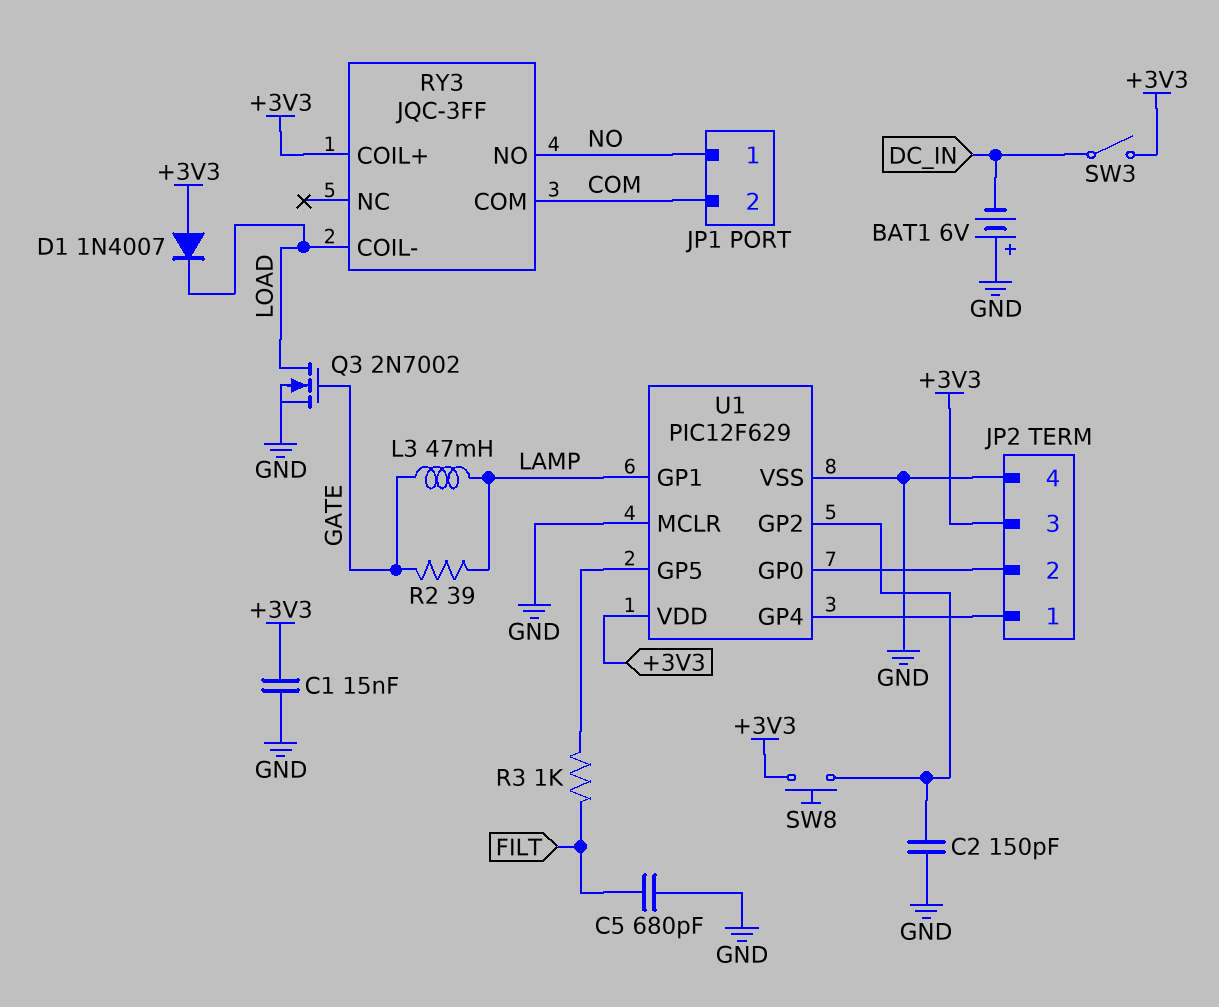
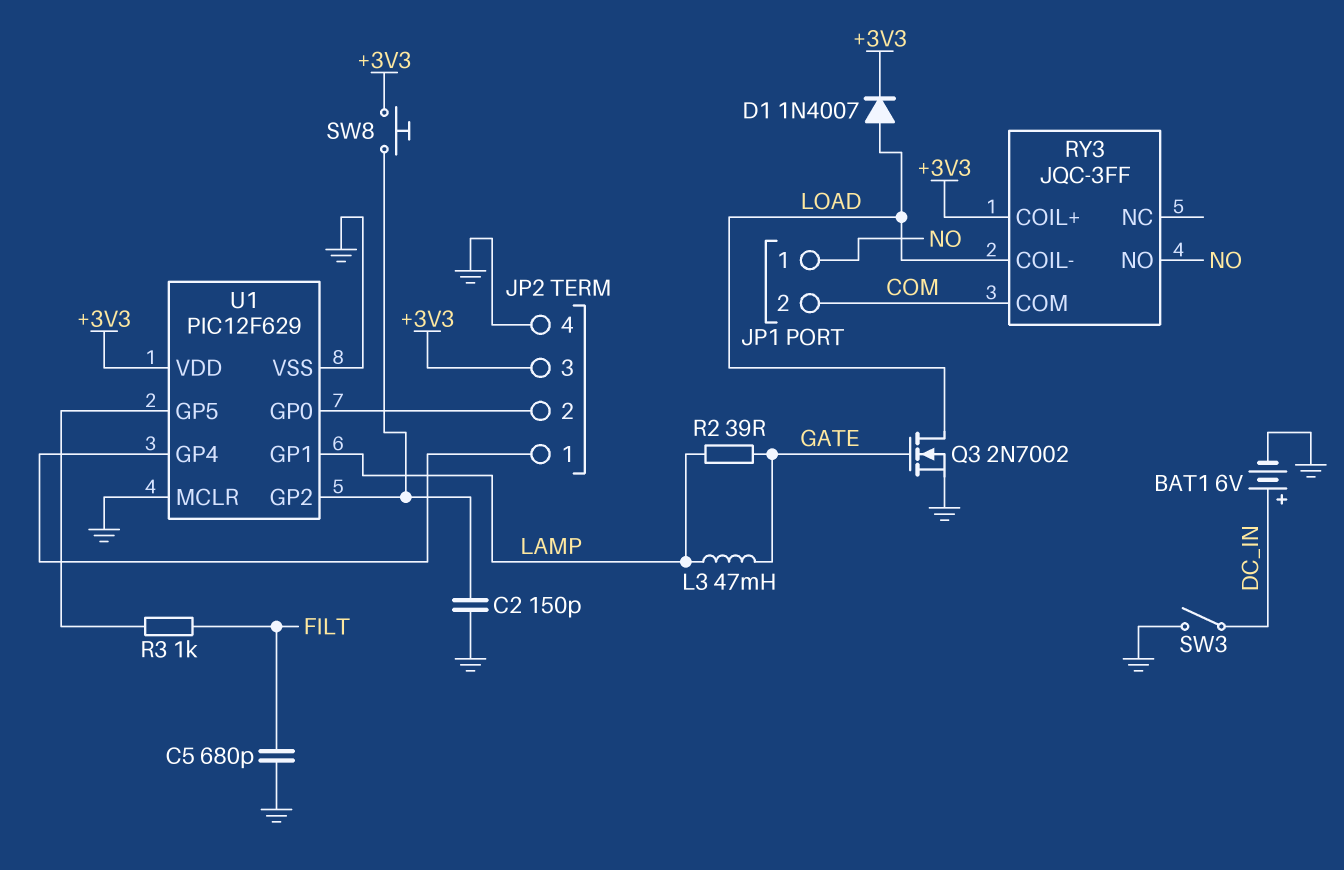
BAT1: 6V (plus GND, minus DC_IN) -> 6V (plus DC_IN, minus GND)
C1: 15nF (+3V3, GND) -> none
D1: diode 1N4007 (A +3V3, K LOAD) -> diode 1N4007 (A LOAD, K +3V3)
SW3: switch (+3V3, DC_IN) -> switch (DC_IN, GND)

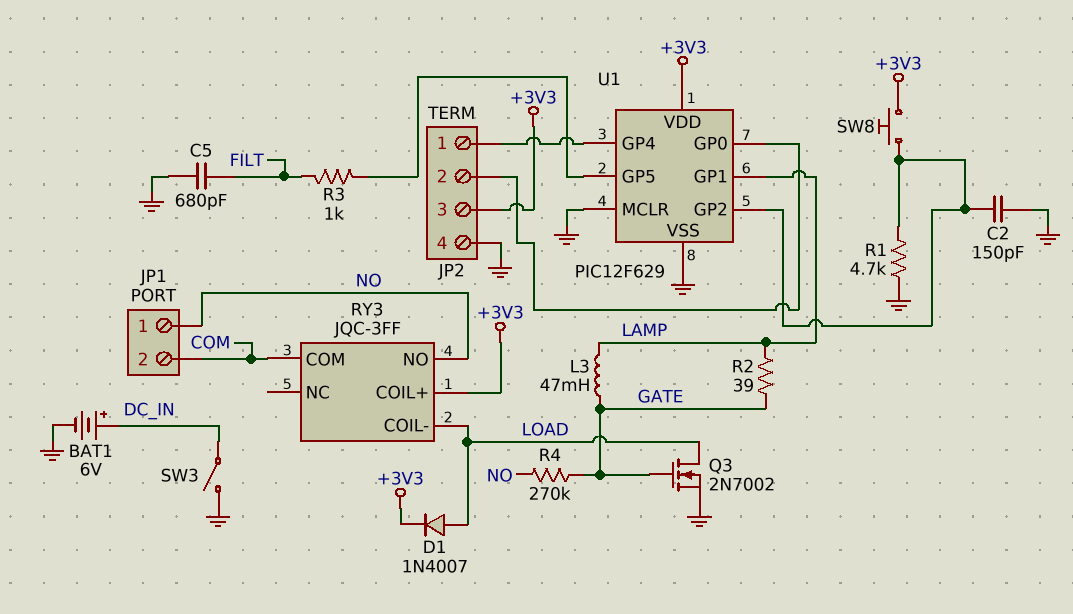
R1: none -> 4.7k (GND, U1/GP2)
R4: none -> 270k (GATE, NO)

